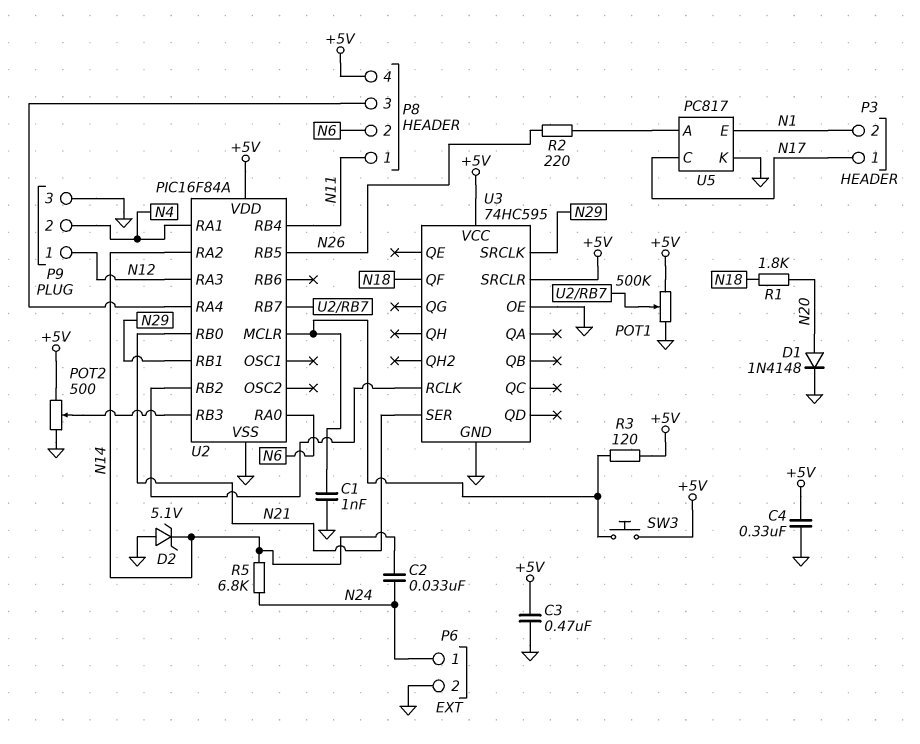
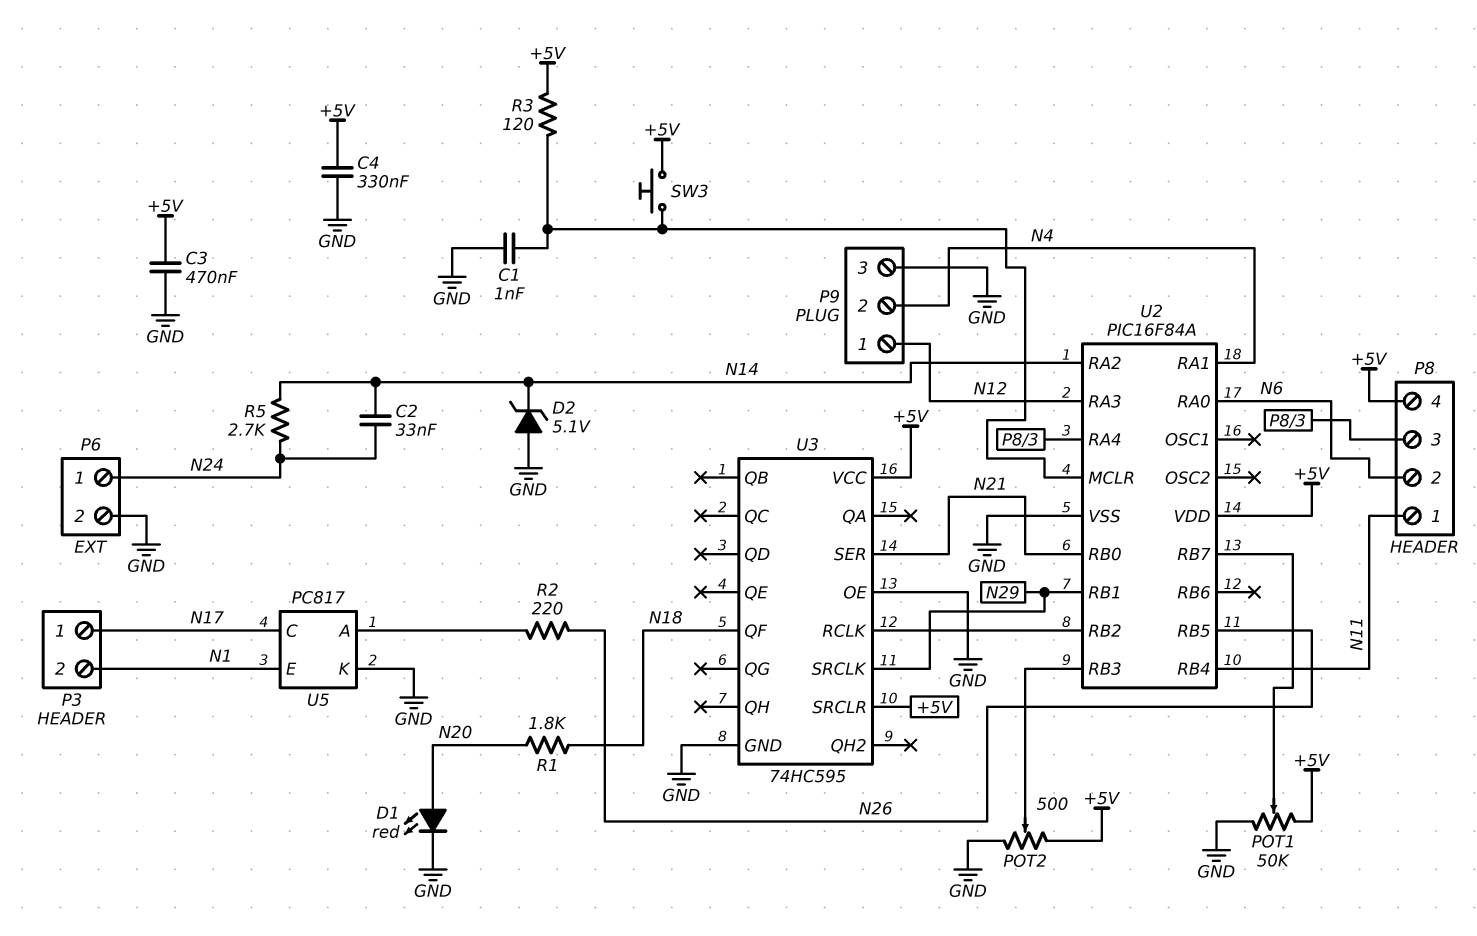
D1: diode 1N4148 (A N20, K GND) -> LED red (A N20, K GND)
POT1: 500k (+5V, GND, wiper U2/RB7) -> 50k (+5V, GND, wiper U2/RB7)
R5: 6.8k (N14, N24) -> 2.7k (N14, N24)

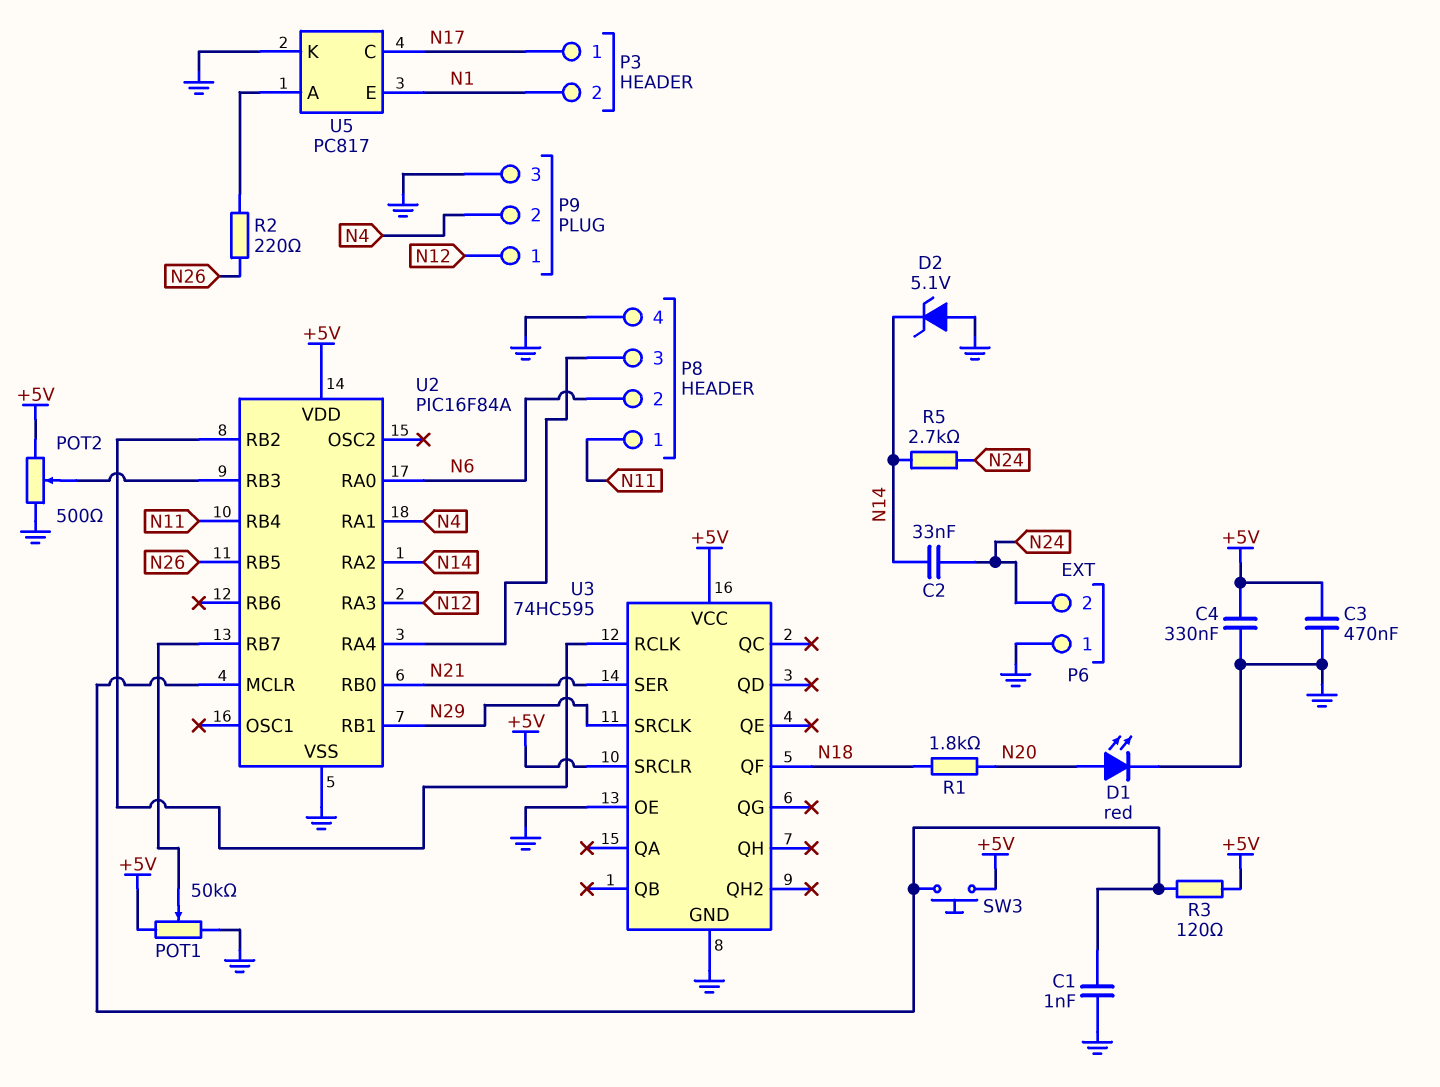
P6 pin 1: N24 -> GND
P6 pin 2: GND -> N24
P8 pin 4: +5V -> GND

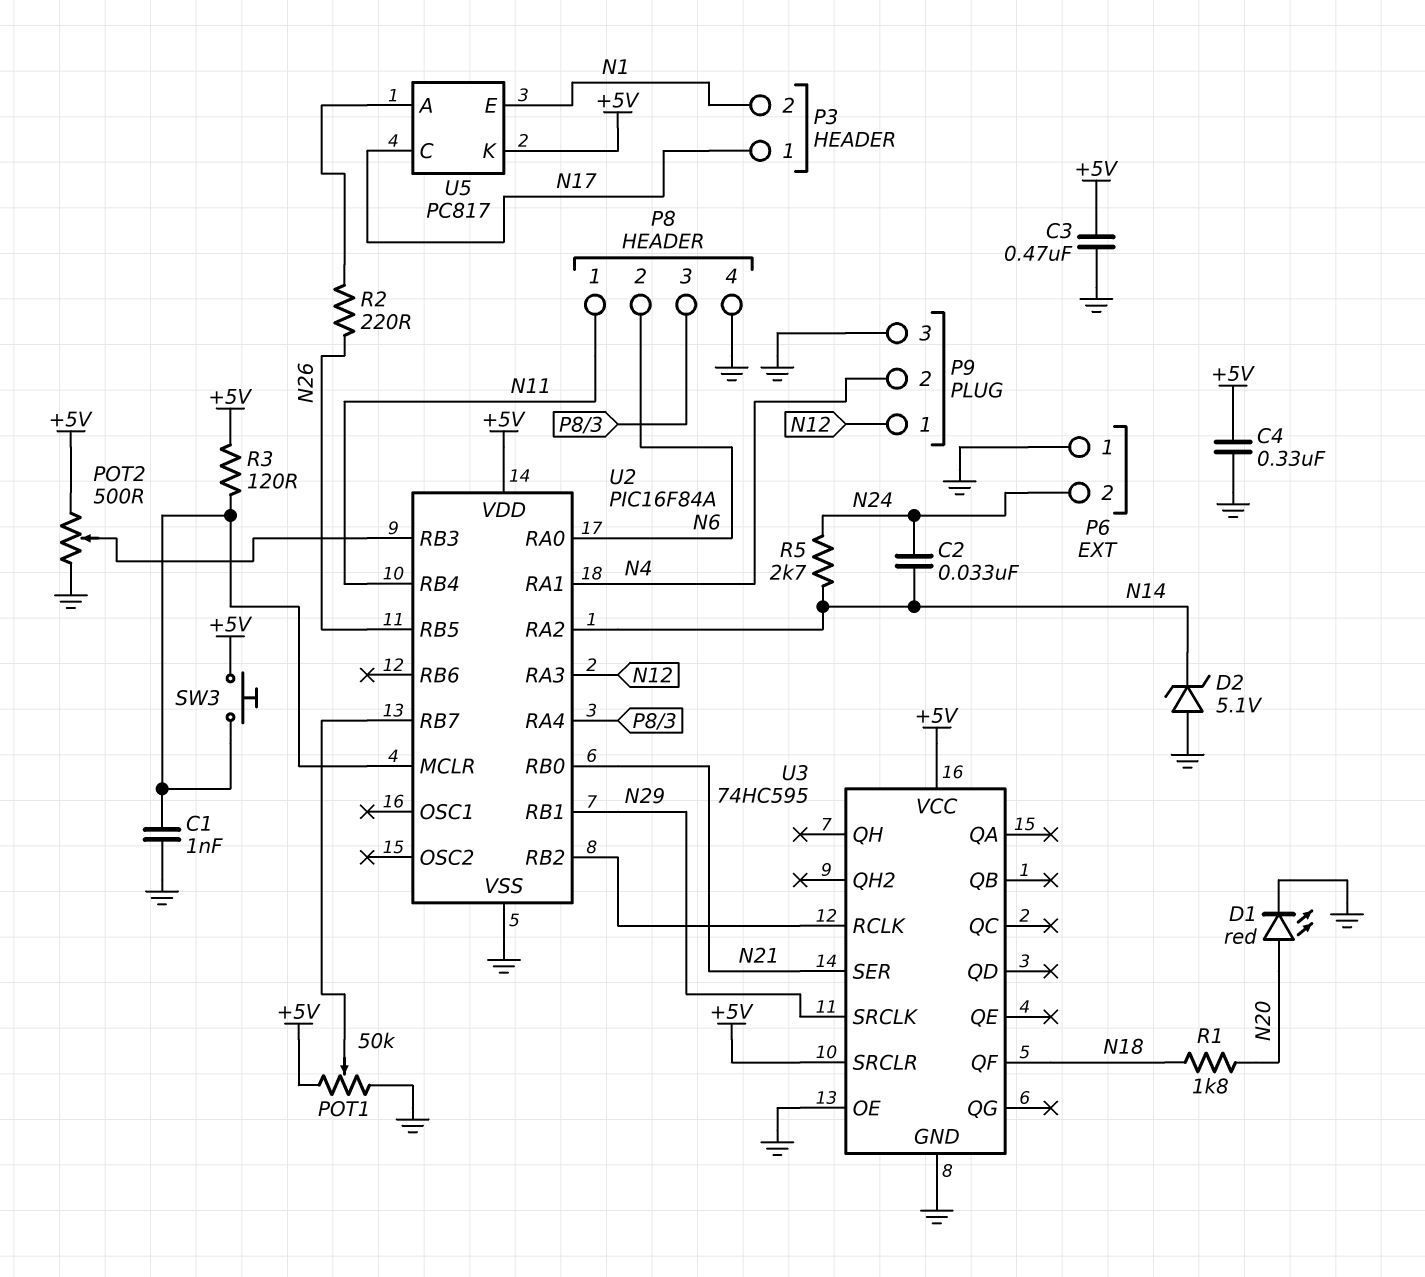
U5 pin K: GND -> +5V

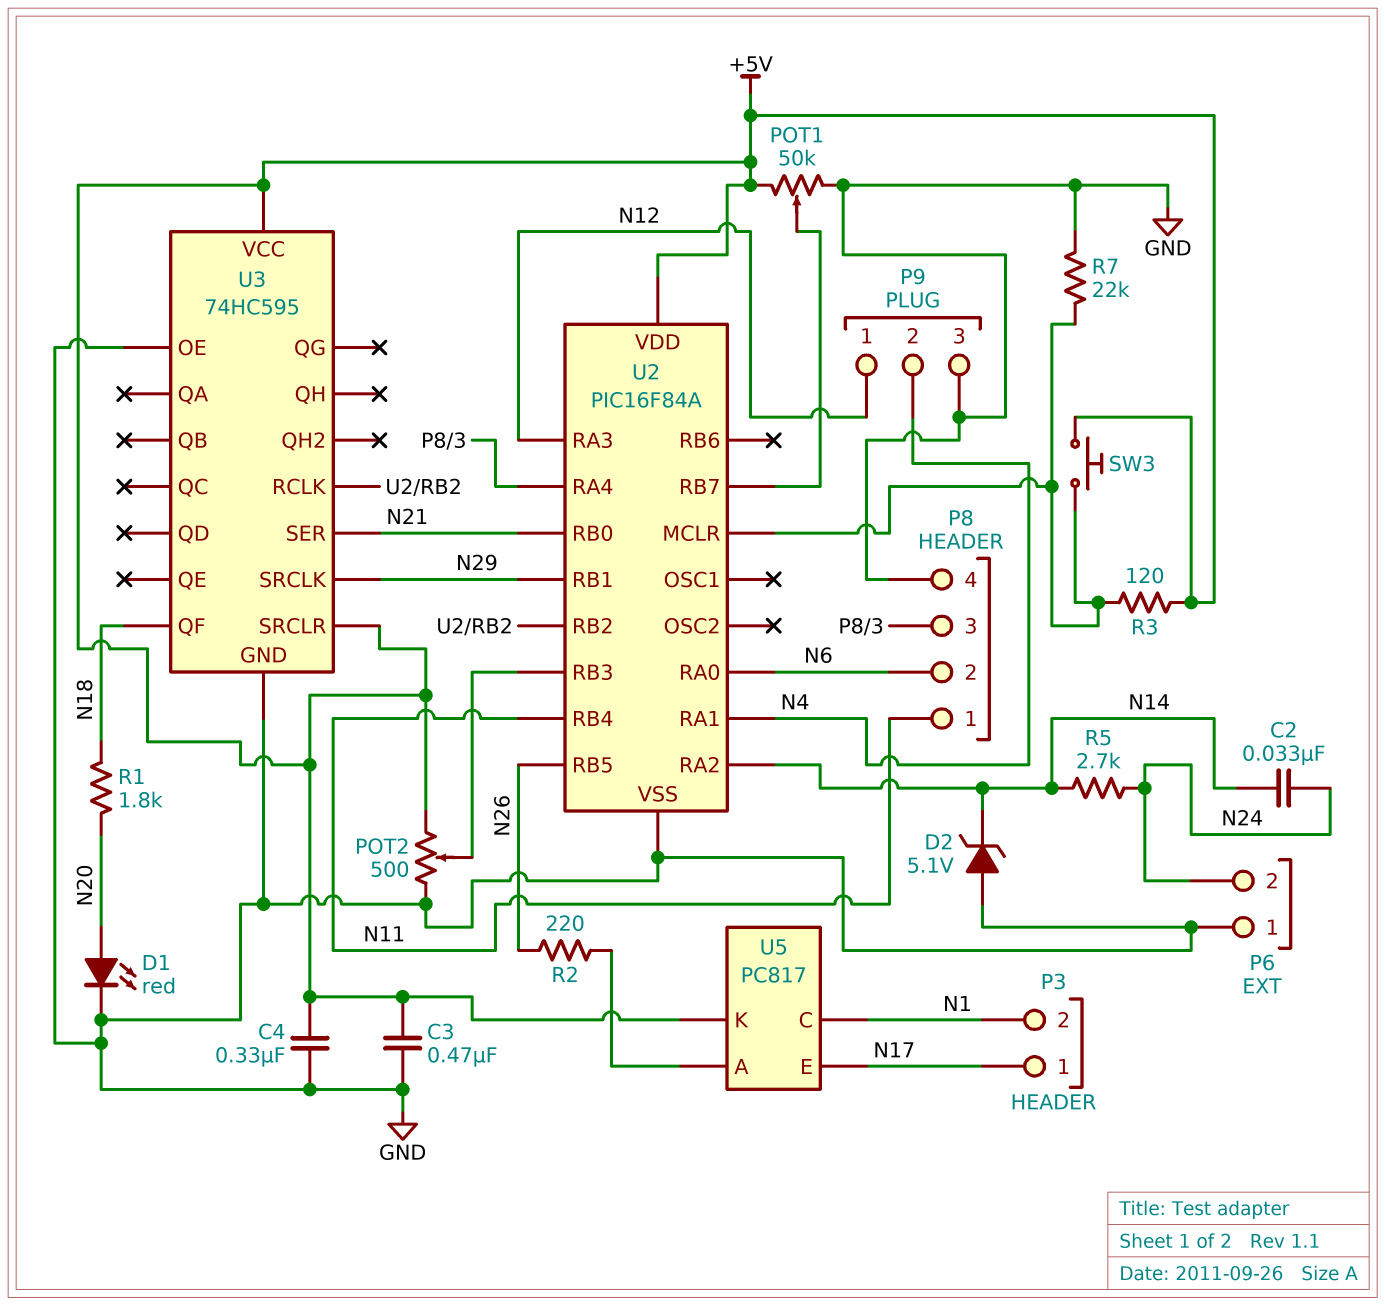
C1: 1nF (GND, U2/MCLR) -> none
R7: none -> 22k (GND, U2/MCLR)
U5 pin C: N17 -> N1
U5 pin E: N1 -> N17

